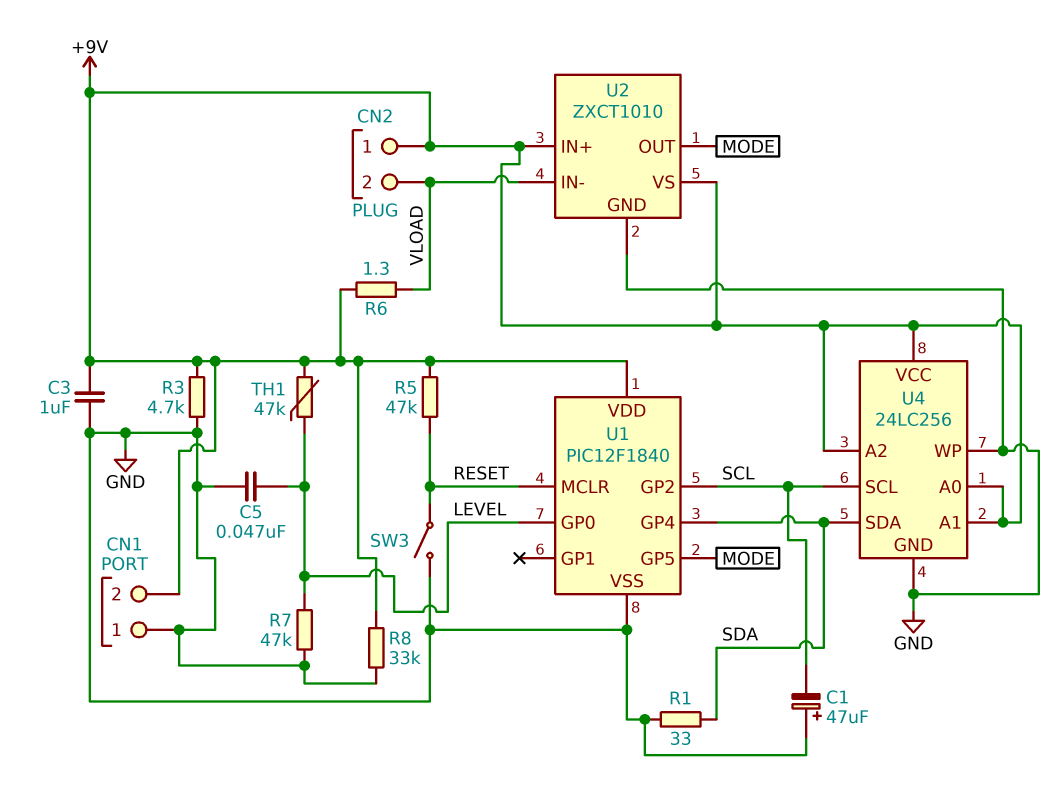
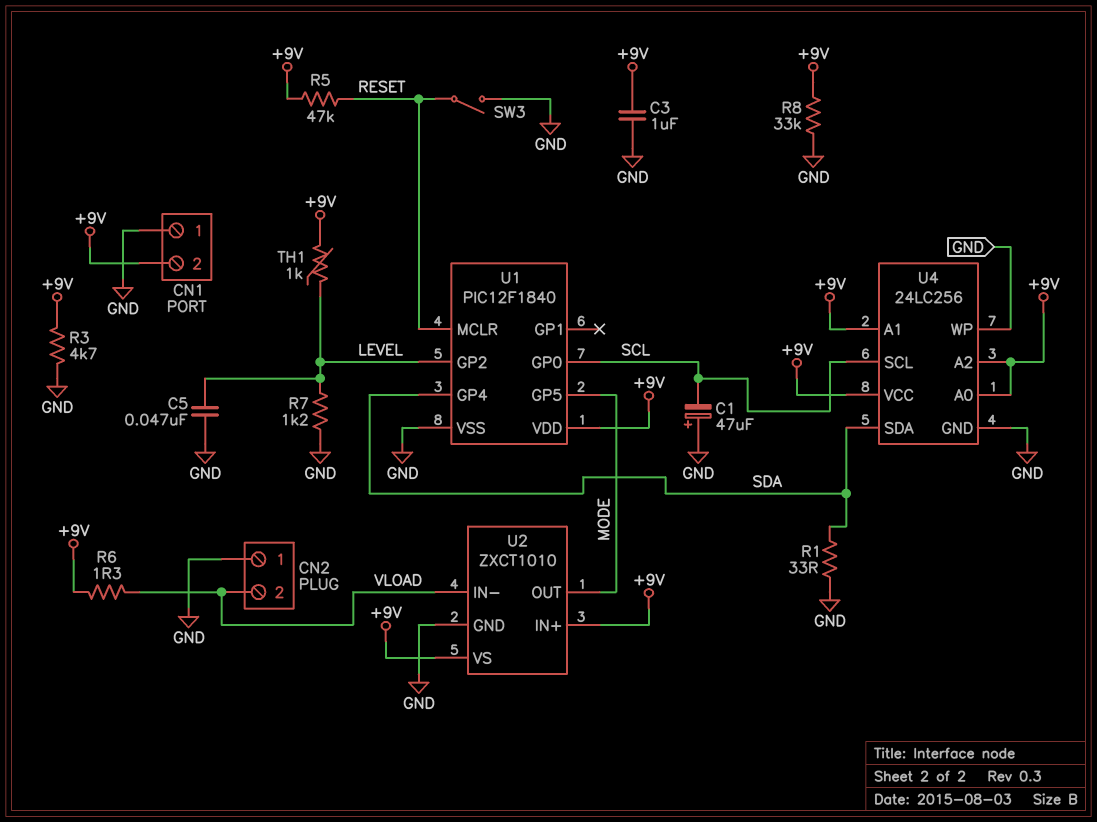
CN2 pin 1: +9V -> GND
R7: 47k (GND, LEVEL) -> 1.2k (GND, LEVEL)
TH1: 47k (+9V, LEVEL) -> 1k (+9V, LEVEL)
U1 pin GP0: LEVEL -> SCL
U1 pin GP2: SCL -> LEVEL

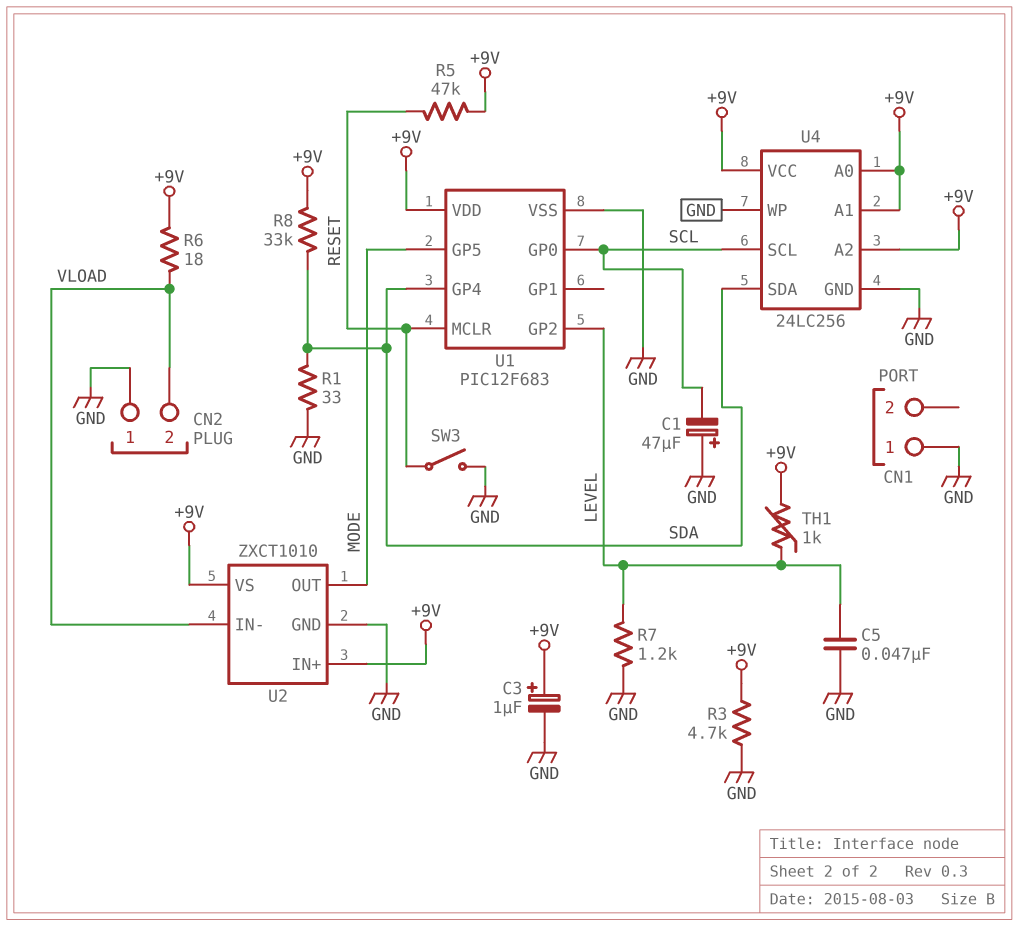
C3: 1uF (+9V, GND) -> 1uF (plus +9V, minus GND)
CN1 pin 2: +9V -> none
R6: 1.3 (+9V, VLOAD) -> 18 (+9V, VLOAD)
R8: 33k (+9V, GND) -> 33k (+9V, SDA)
U1: PIC12F1840 -> PIC12F683

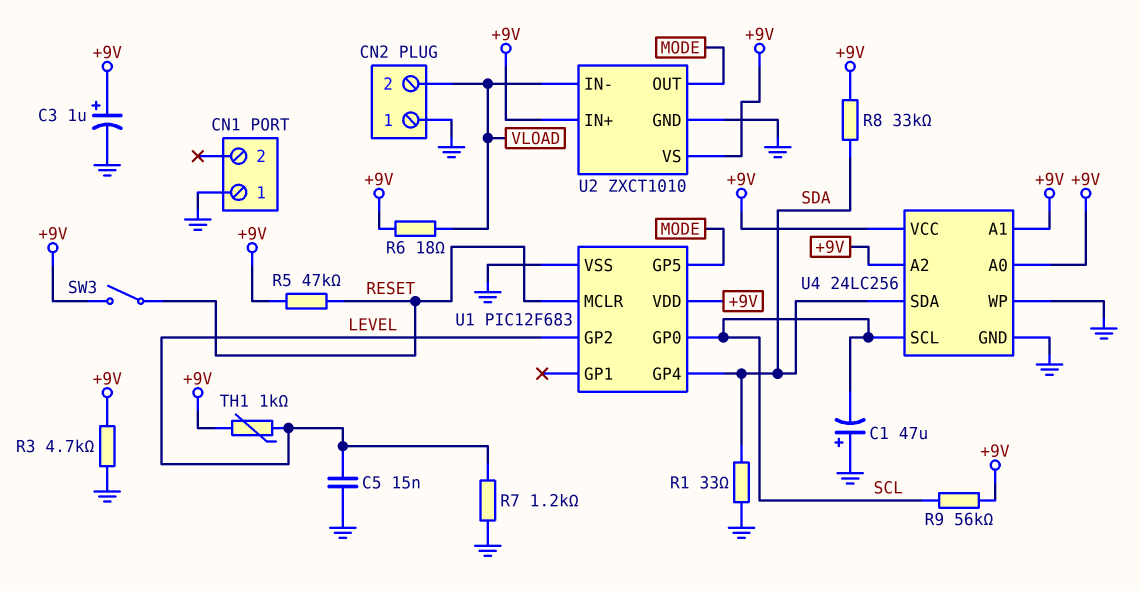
C5: 47nF (GND, LEVEL) -> 15nF (GND, LEVEL)
R9: none -> 56k (+9V, SCL)
SW3: switch (GND, RESET) -> switch (+9V, RESET)

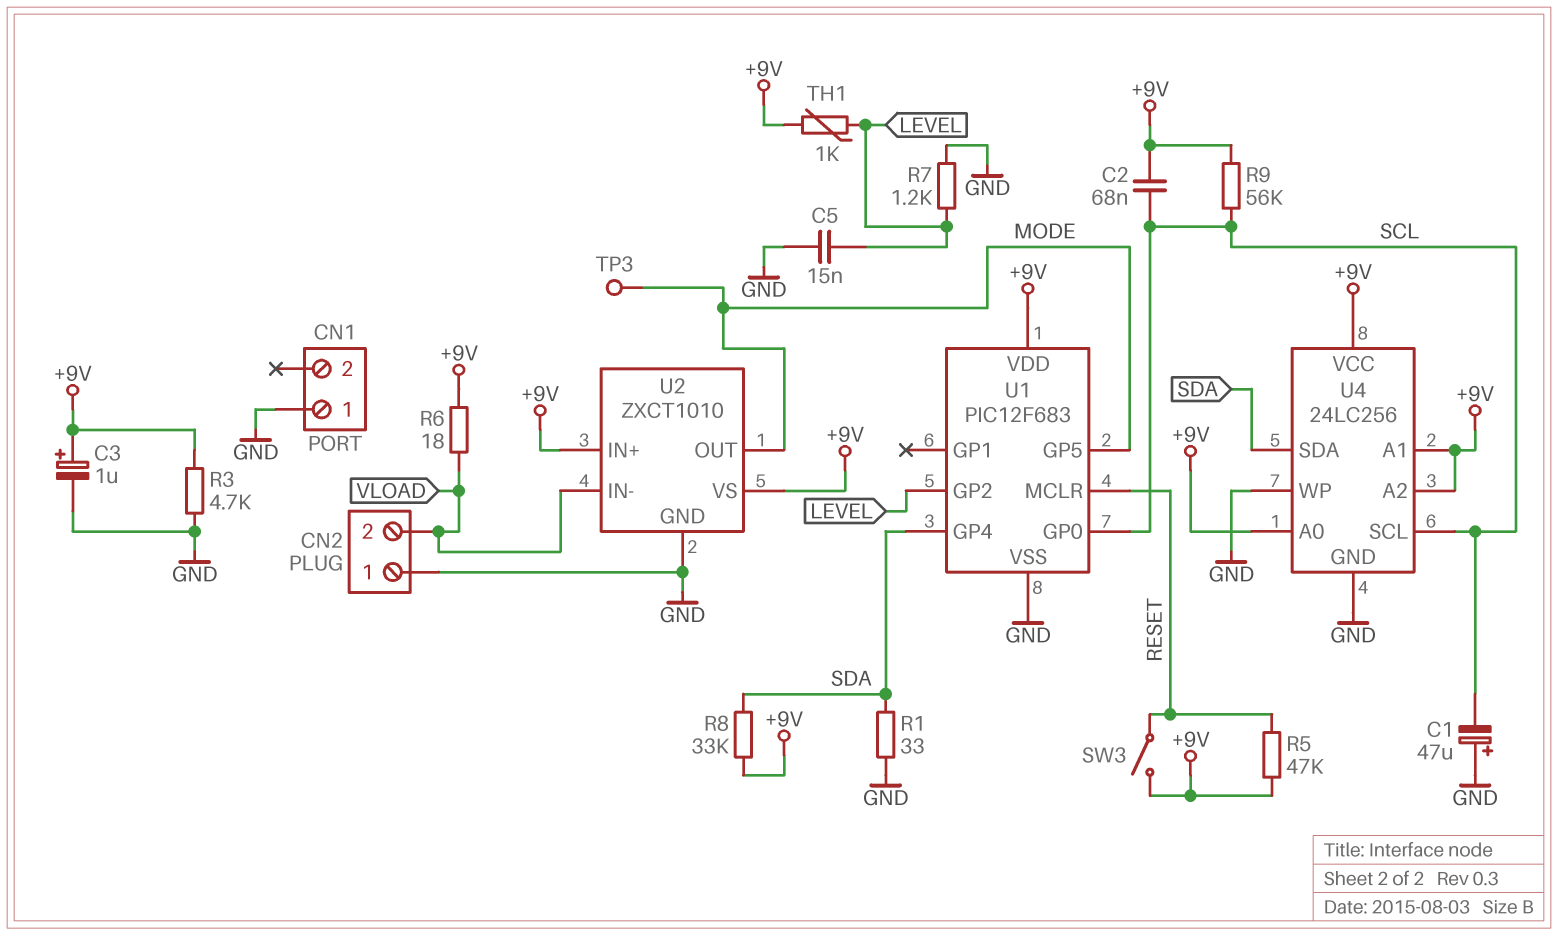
C2: none -> 68nF (+9V, SCL)
TP3: none -> test point (MODE)

